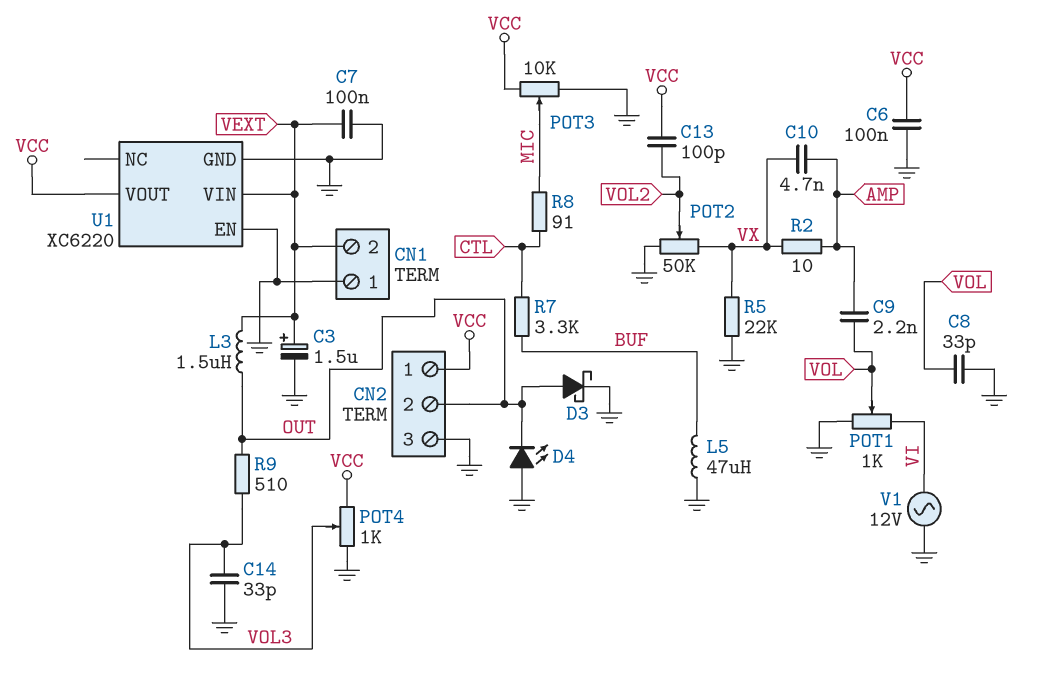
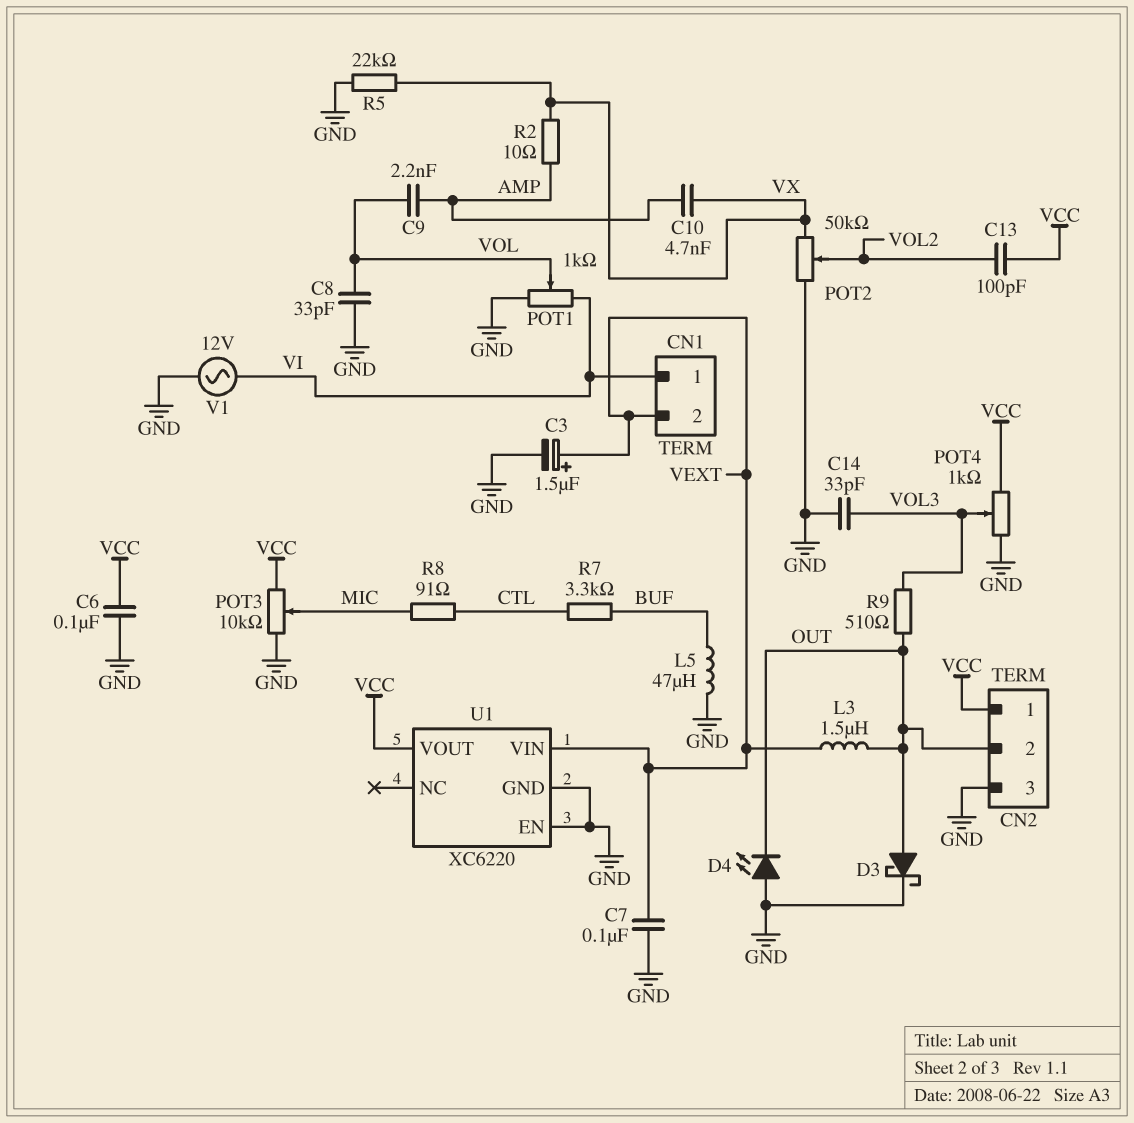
CN1 pin 1: GND -> VI

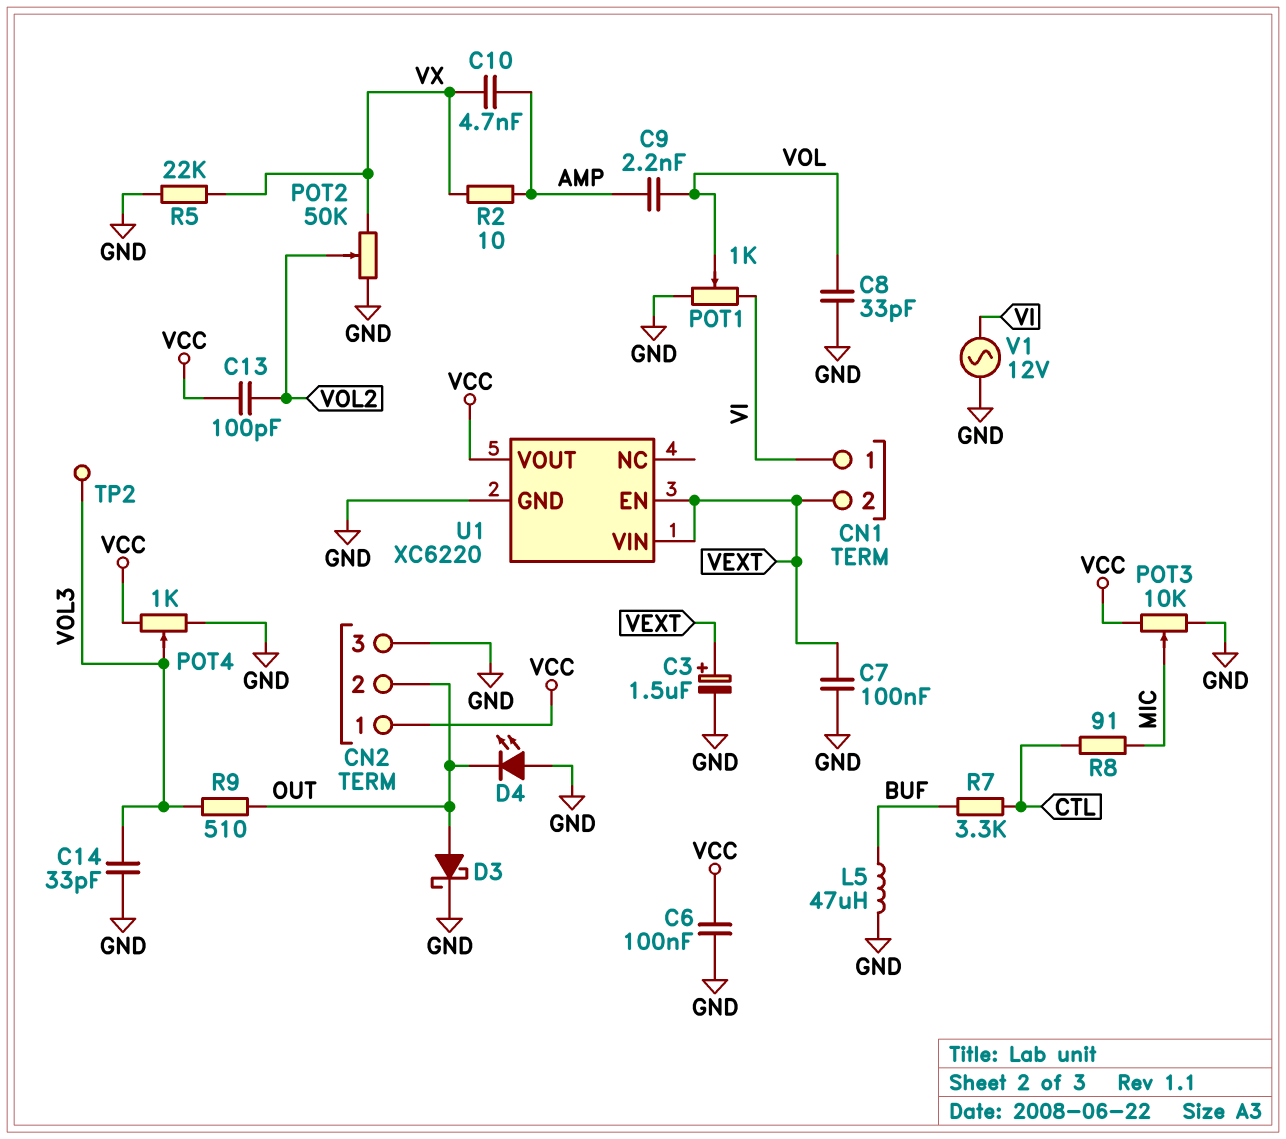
L3: 1.5uH (OUT, VEXT) -> none
TP2: none -> test point (VOL3)
U1 pin EN: GND -> VEXT

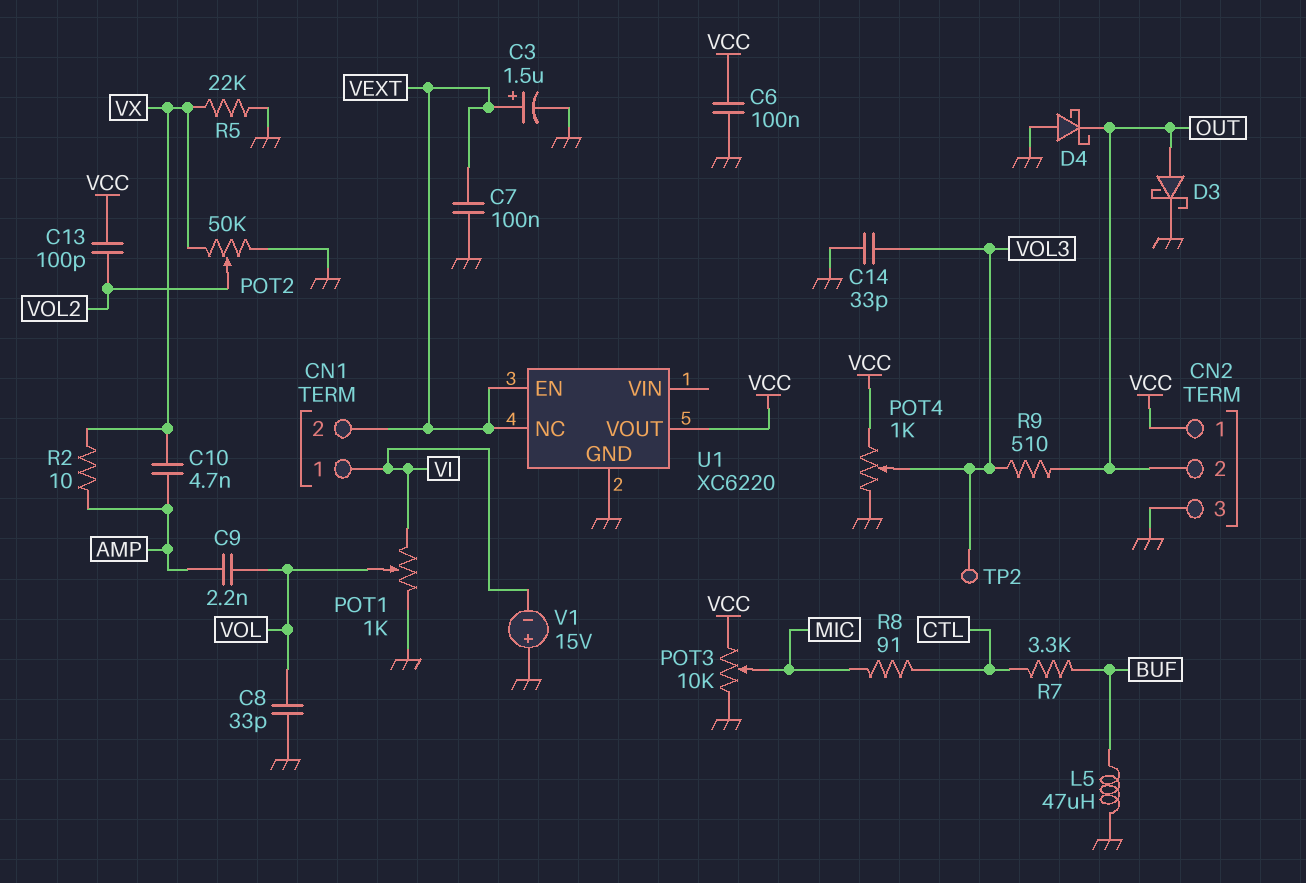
D4: LED (A GND, K OUT) -> schottky (A GND, K OUT)
U1 pin NC: none -> VEXT
U1 pin VIN: VEXT -> none
V1: AC 12V (GND, VI) -> 15V (plus GND, minus VI)

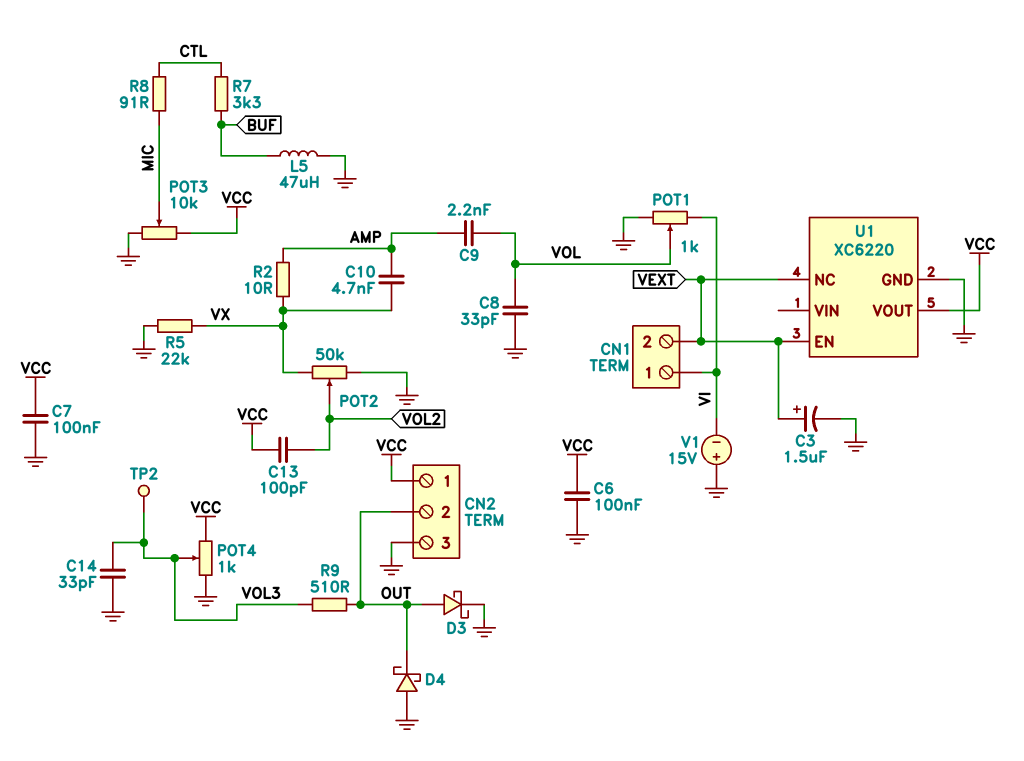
C7: 100nF (GND, VEXT) -> 100nF (GND, VCC)

